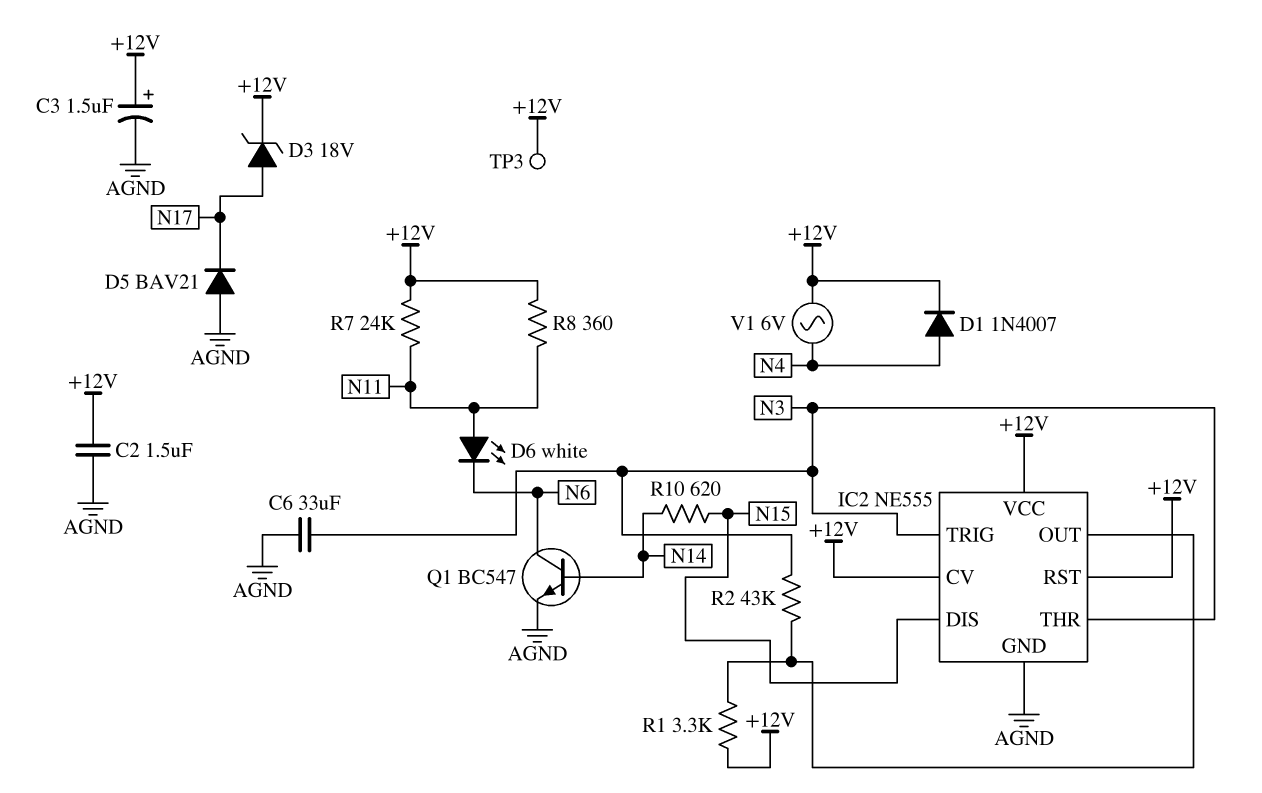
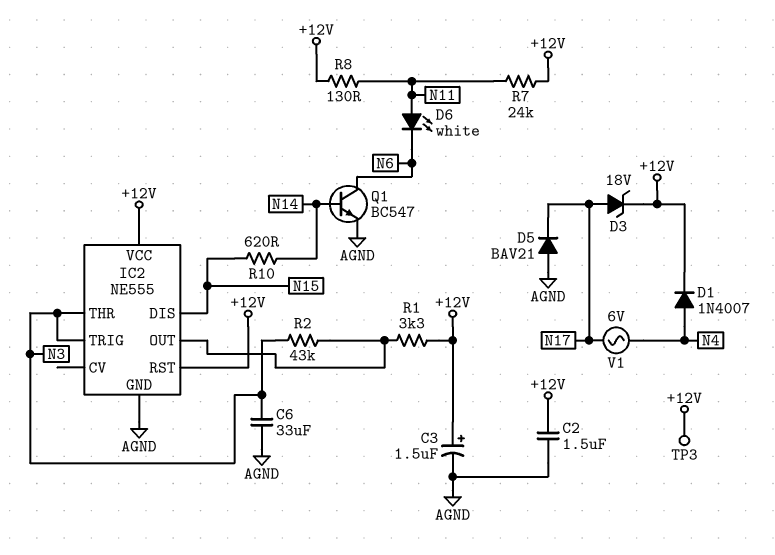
IC2 pin CV: +12V -> none
R8: 360 (+12V, N11) -> 130 (+12V, N11)
V1: AC 6V (+12V, N4) -> AC 6V (N4, N17)

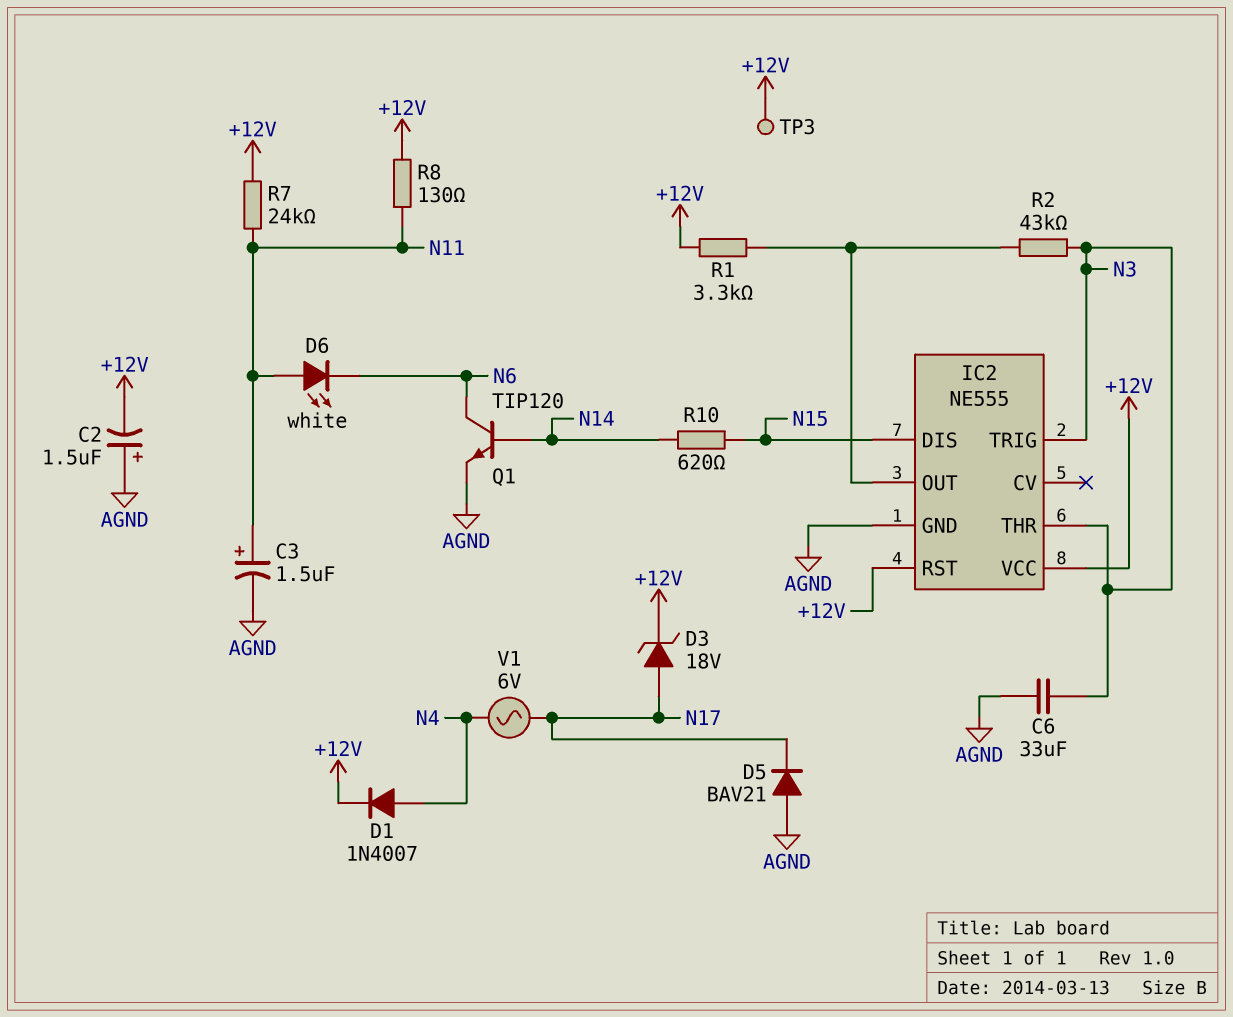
C2: 1.5uF (+12V, AGND) -> 1.5uF (plus AGND, minus +12V)
C3: 1.5uF (plus +12V, minus AGND) -> 1.5uF (plus N11, minus AGND)
Q1: NPN BC547 (B N14, C N6, E AGND) -> NPN TIP120 (B N14, C N6, E AGND)

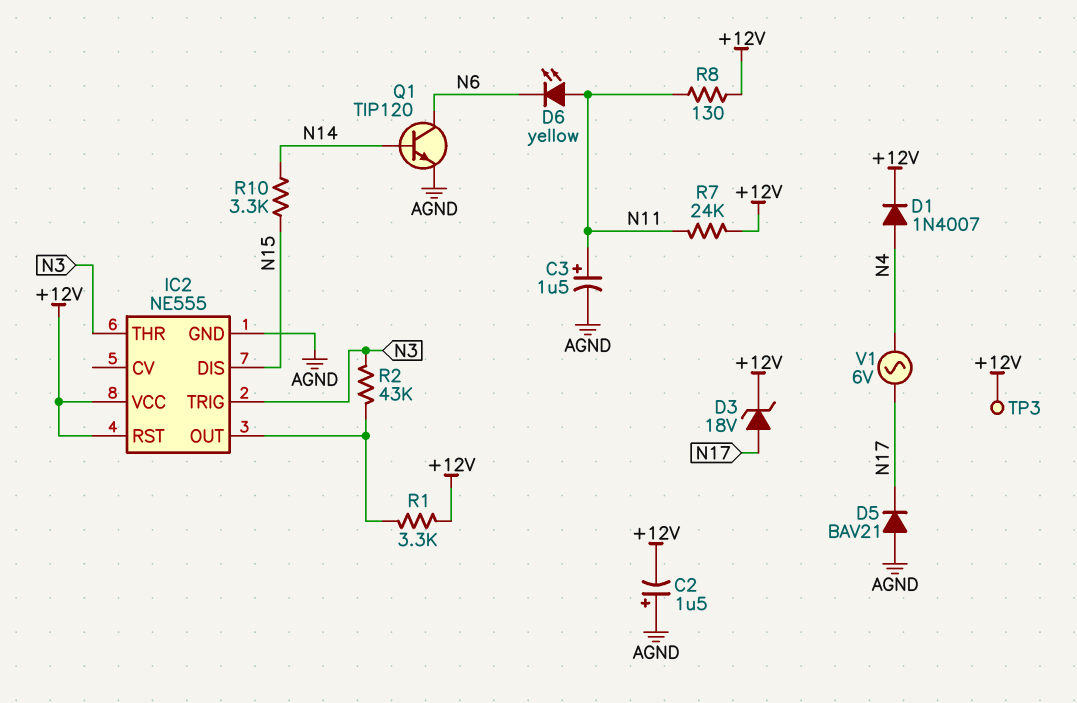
C6: 33uF (AGND, N3) -> none
D6: LED white (A N11, K N6) -> LED yellow (A N11, K N6)
R10: 620 (N14, N15) -> 3.3k (N14, N15)

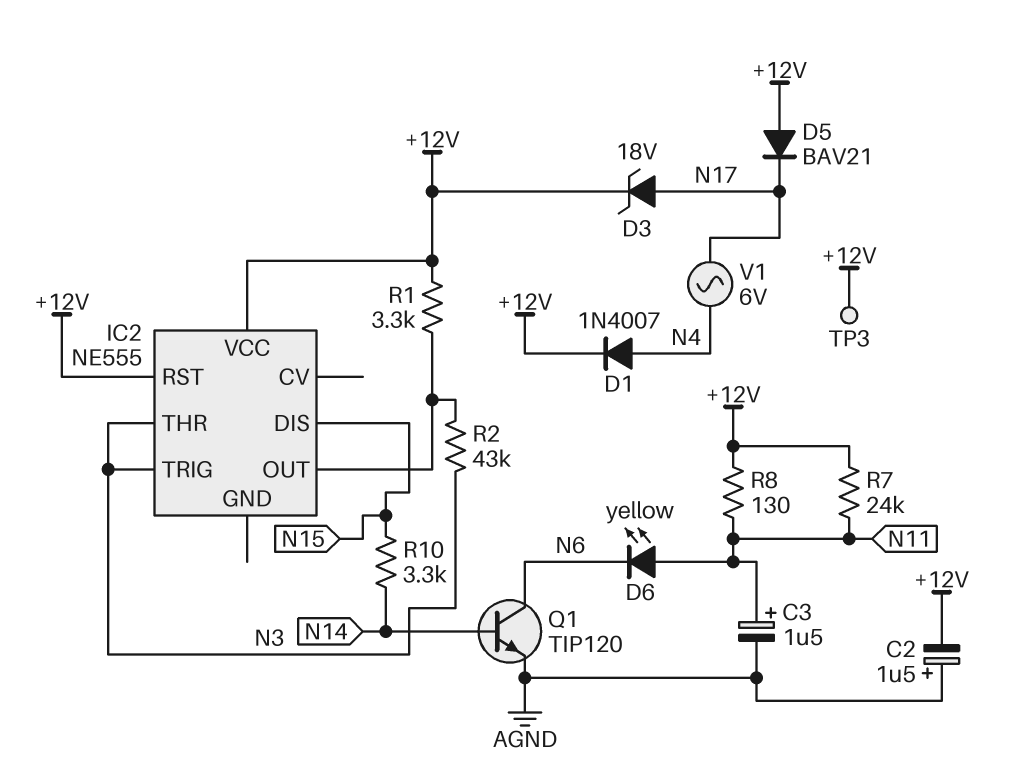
D5: diode BAV21 (A AGND, K N17) -> diode BAV21 (A +12V, K N17)
IC2 pin GND: AGND -> none

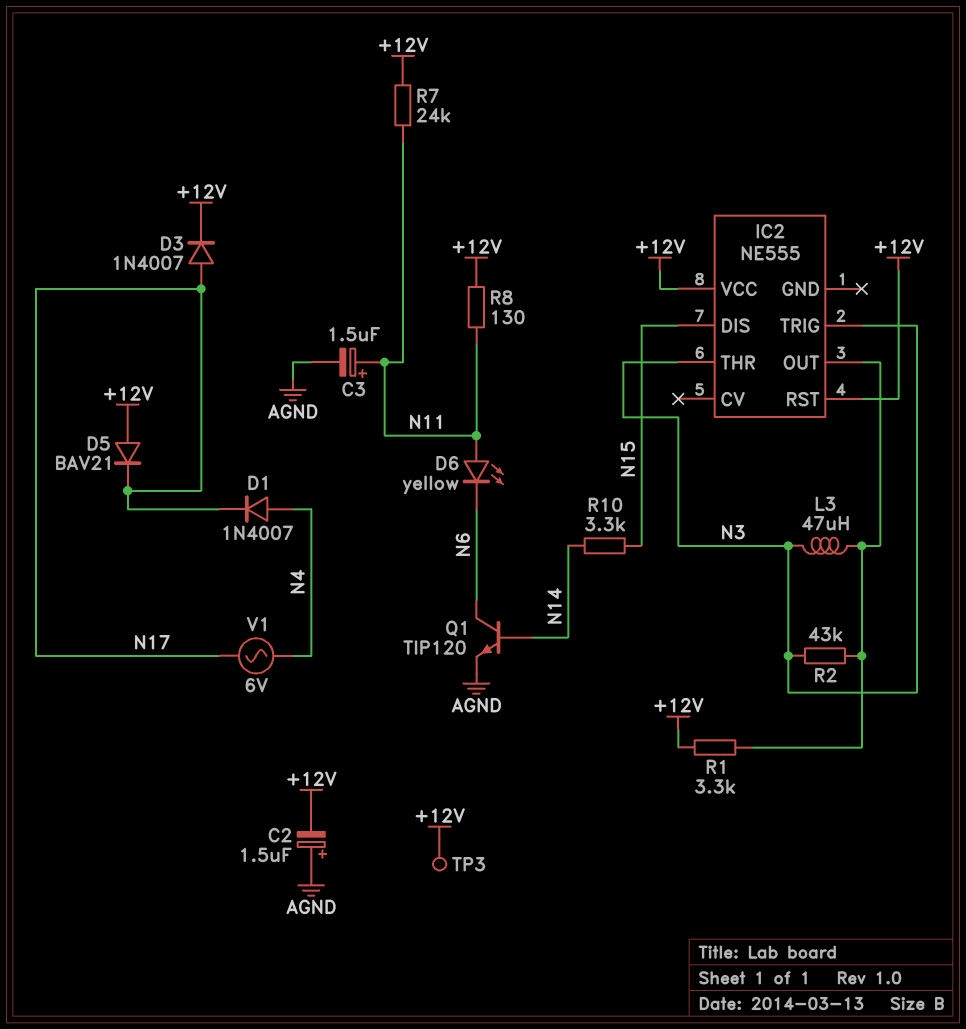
D1: diode 1N4007 (A N4, K +12V) -> diode 1N4007 (A N4, K N17)
D3: zener 18V (A N17, K +12V) -> diode 1N4007 (A N17, K +12V)
L3: none -> 47uH (IC2/OUT, N3)

